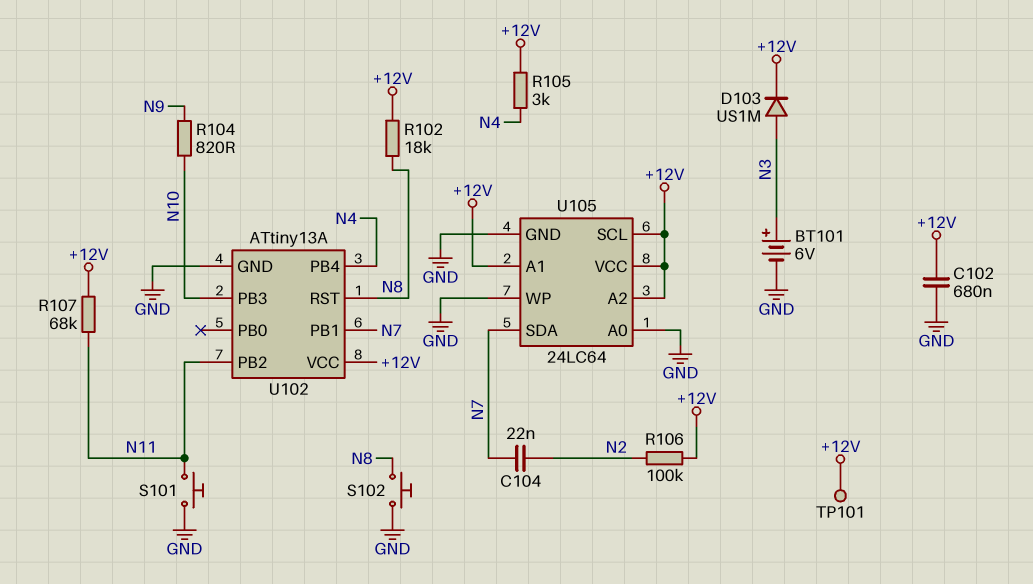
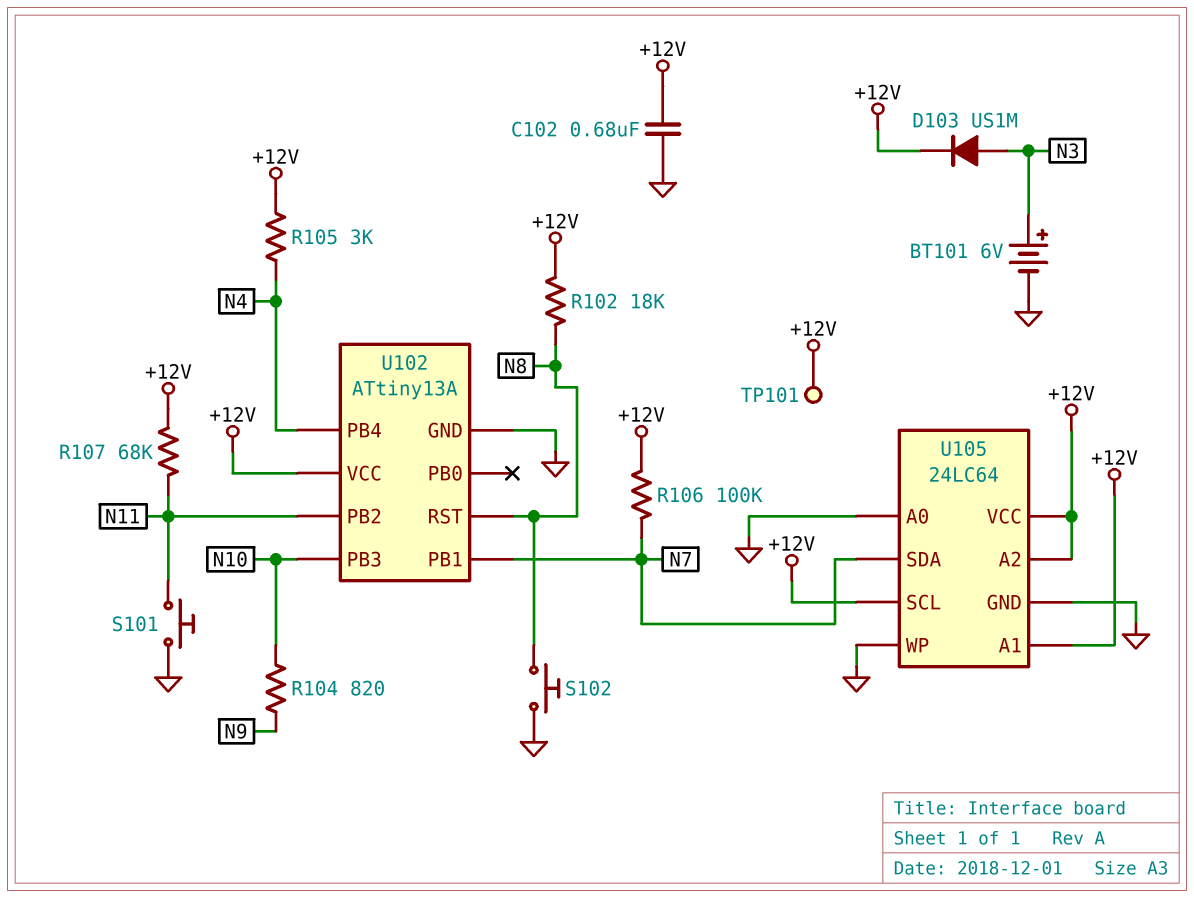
C104: 22nF (N2, N7) -> none
R106: 100k (+12V, N2) -> 100k (+12V, N7)

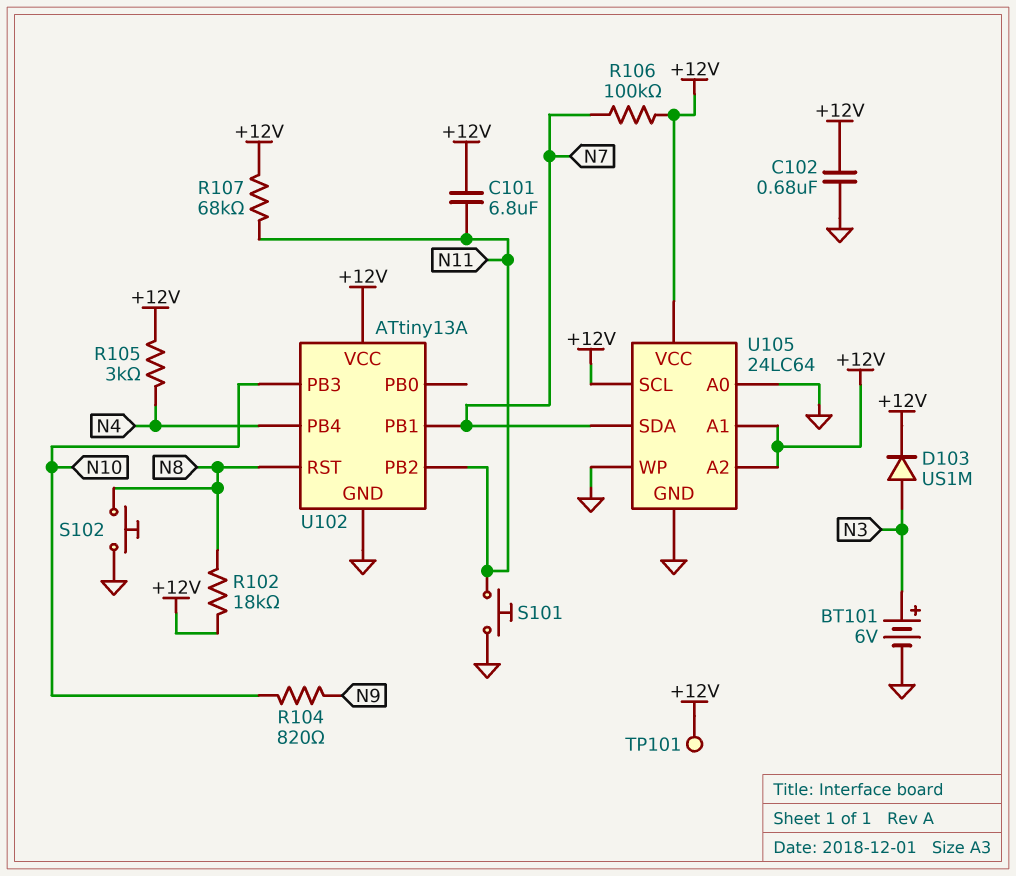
C101: none -> 6.8uF (+12V, N11)

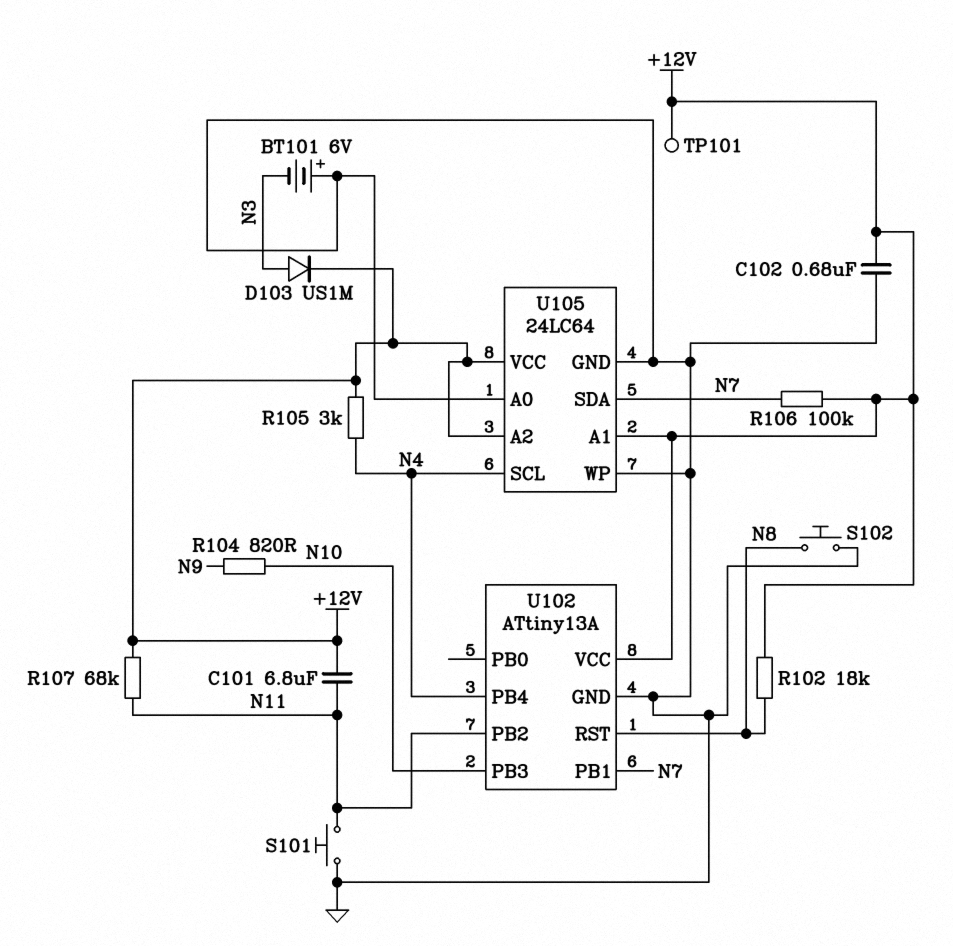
BT101: 6V (plus N3, minus GND) -> 6V (plus GND, minus N3)
U105 pin SCL: +12V -> N4

